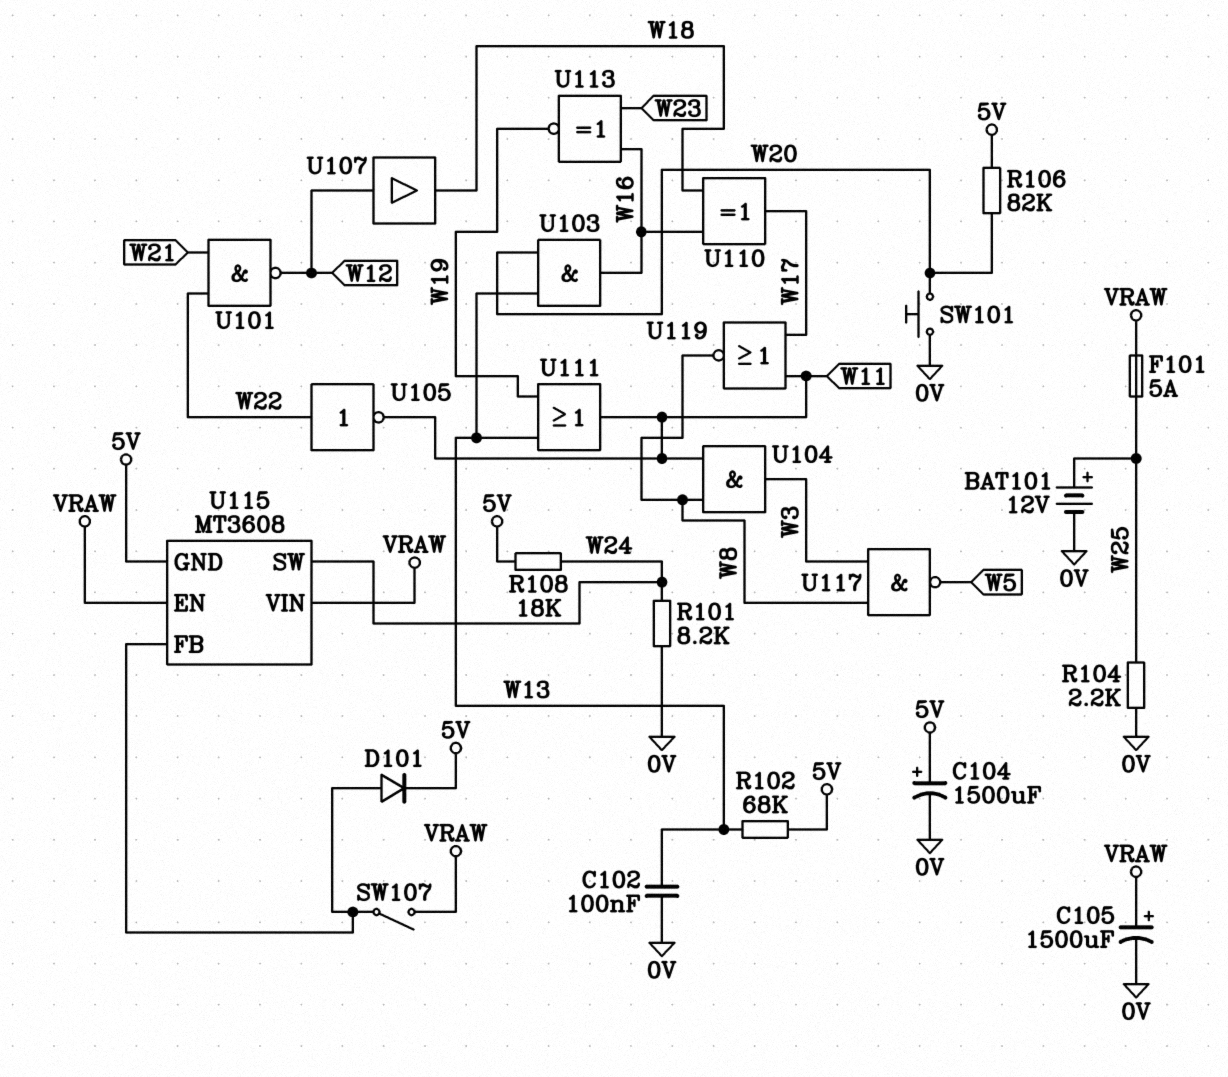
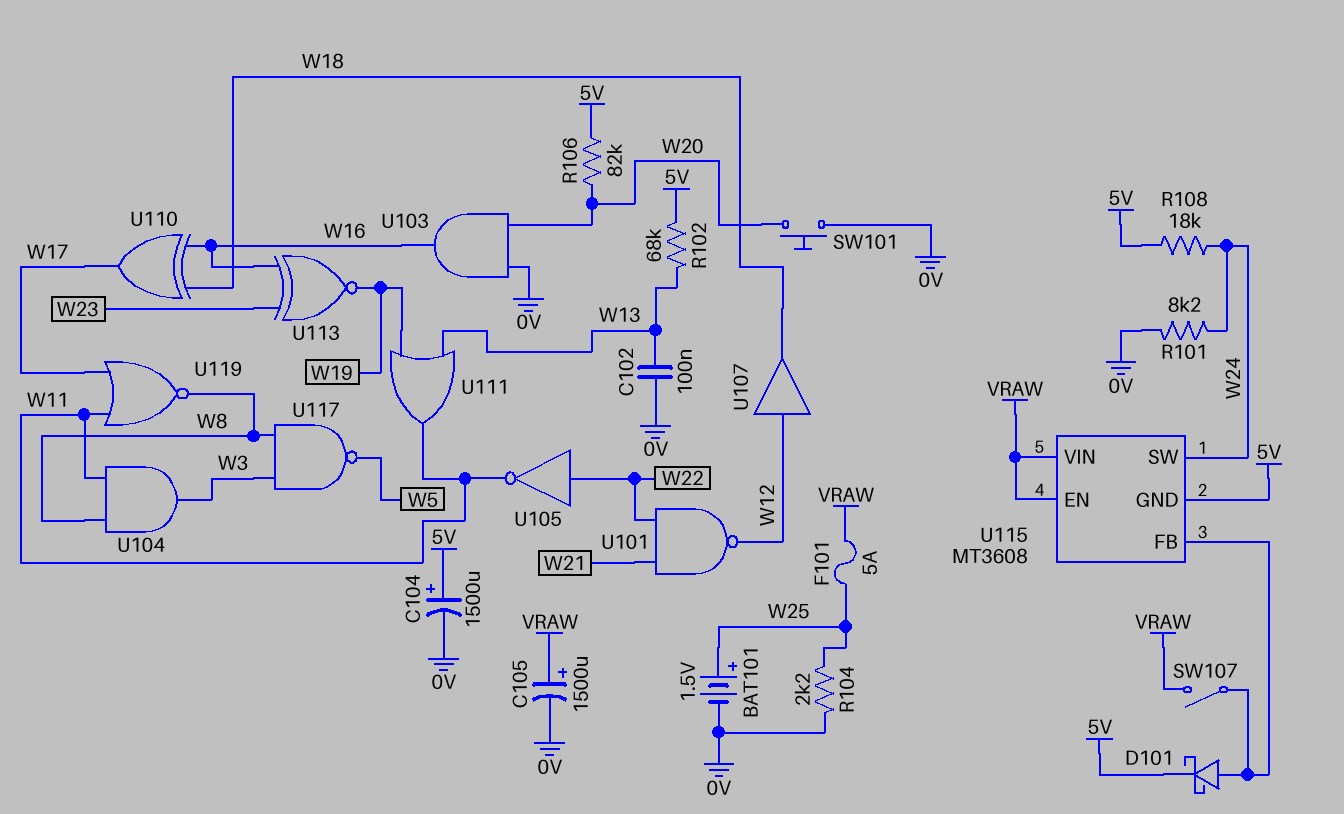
BAT101: 12V (plus W25, minus 0V) -> 1.5V (plus W25, minus 0V)
D101: diode (A U115/FB, K 5V) -> schottky (A U115/FB, K 5V)
U103: AND (in W13, in W20, out W16) -> AND (in 0V, in W20, out W16)

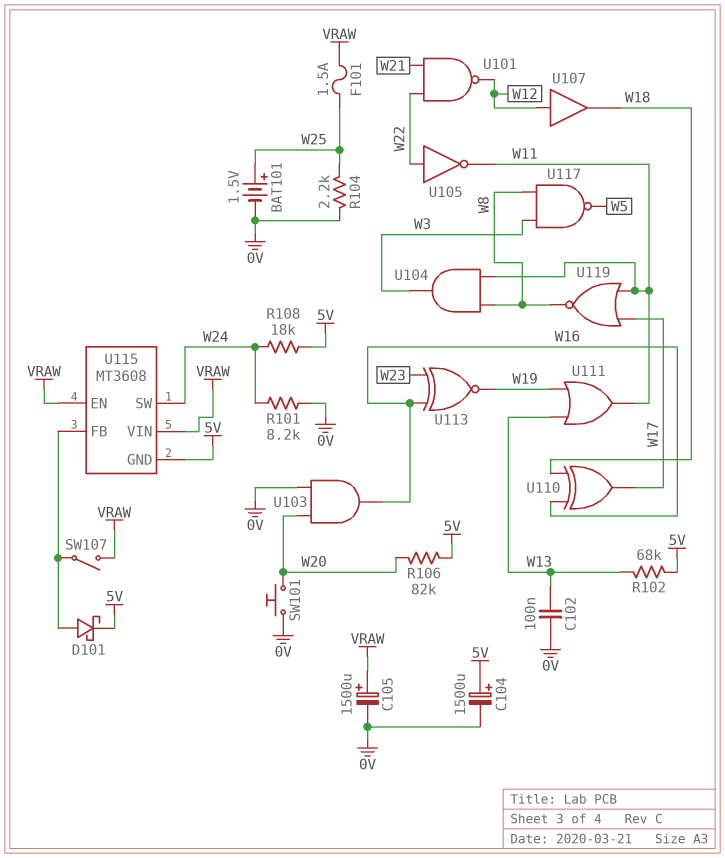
F101: 5A (VRAW, W25) -> 1.5A (VRAW, W25)

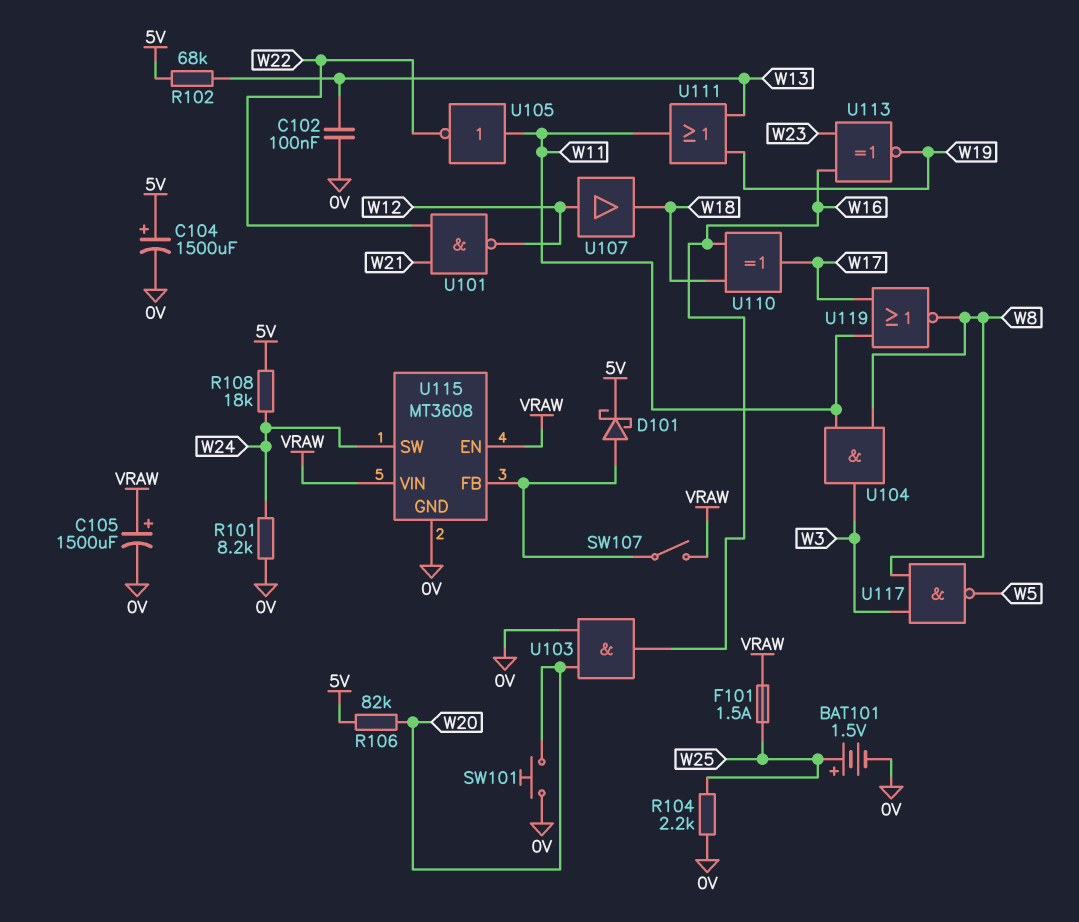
U105: NOT (in W22, out W11) -> NOT (in W11, out W22)
U115 pin GND: 5V -> 0V

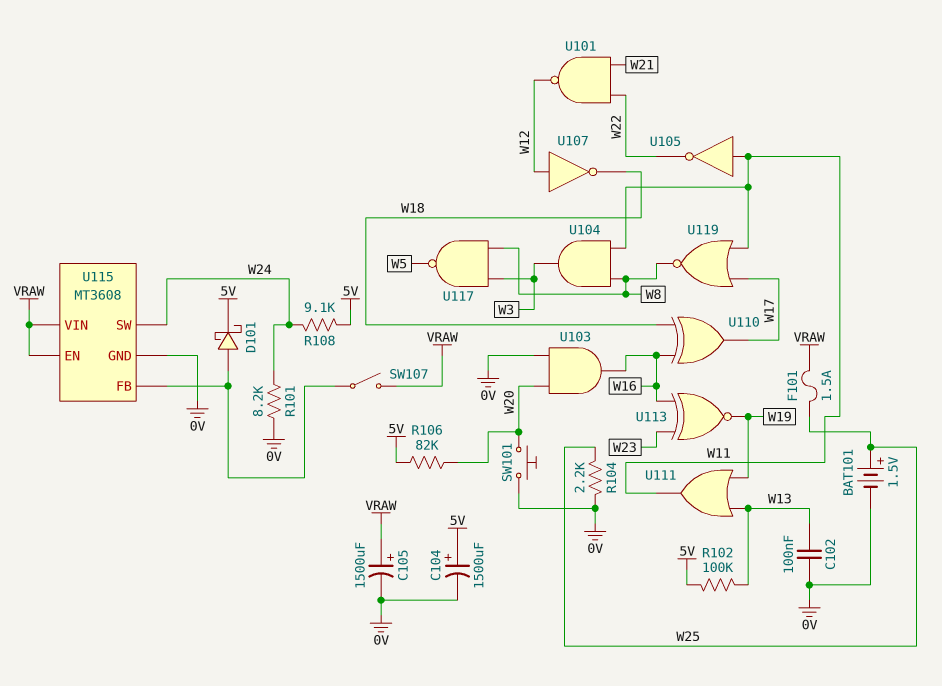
R102: 68k (5V, W13) -> 100k (5V, W13)
R108: 18k (5V, W24) -> 9.1k (5V, W24)
U107: buffer (in W12, out W18) -> NOT (in W12, out W18)

